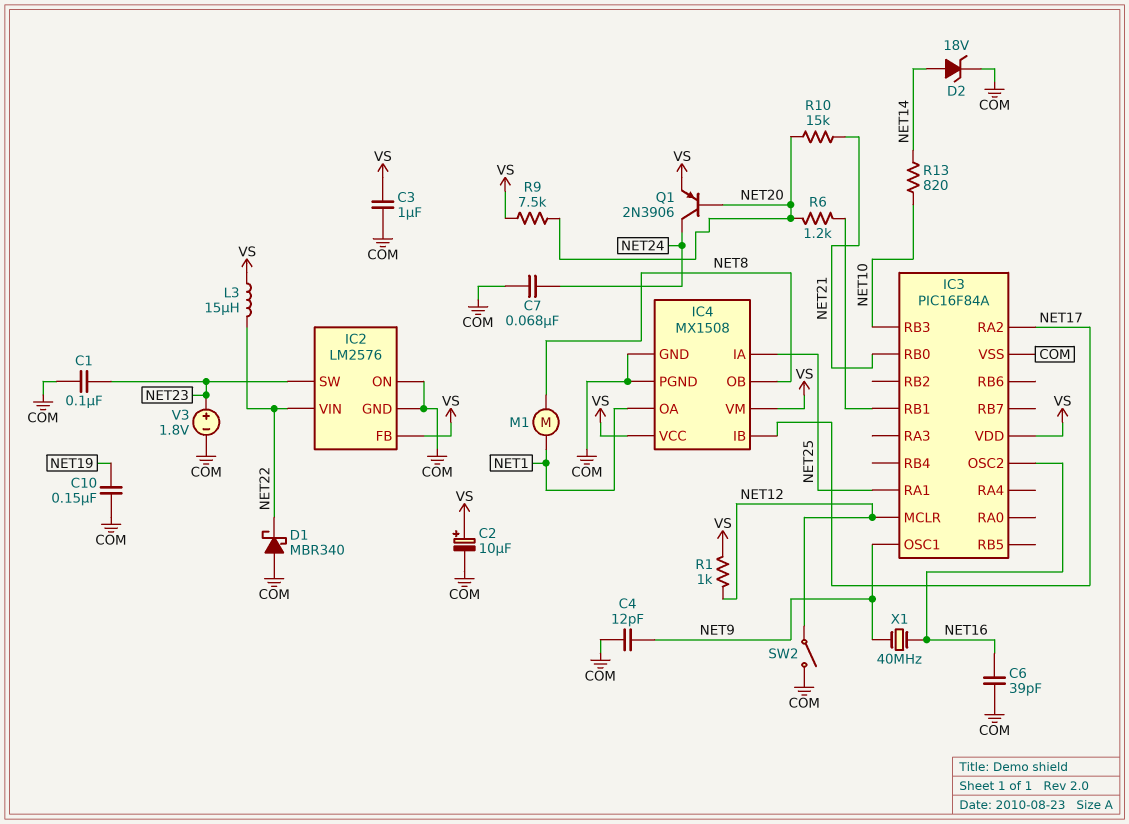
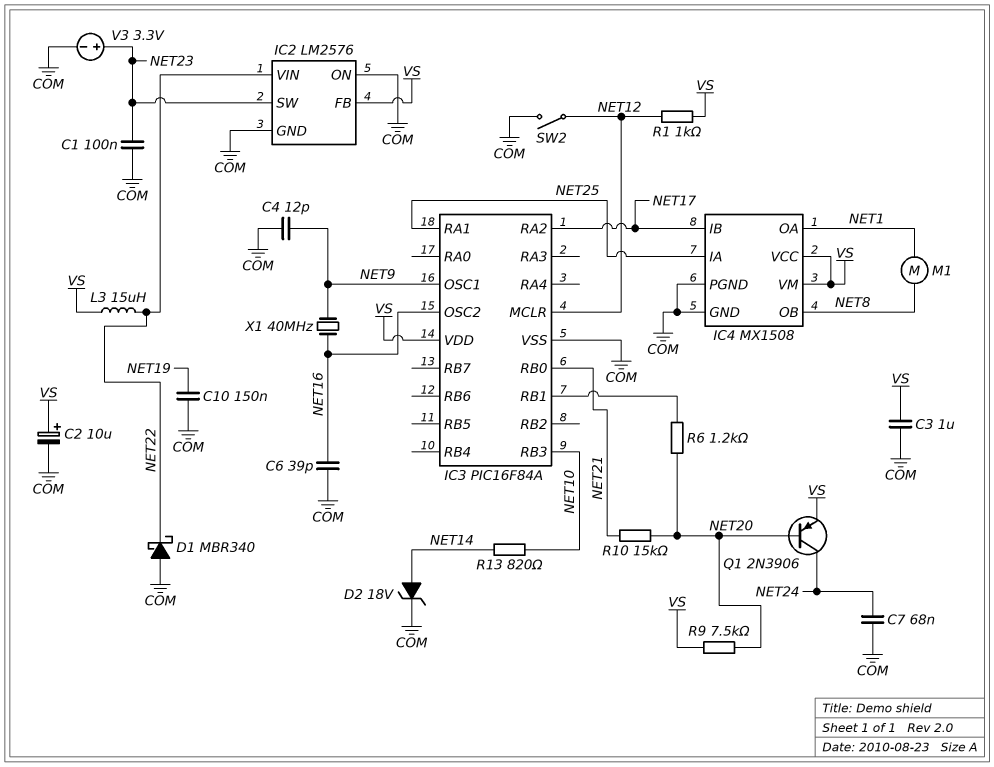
V3: 1.8V (plus NET23, minus COM) -> 3.3V (plus NET23, minus COM)

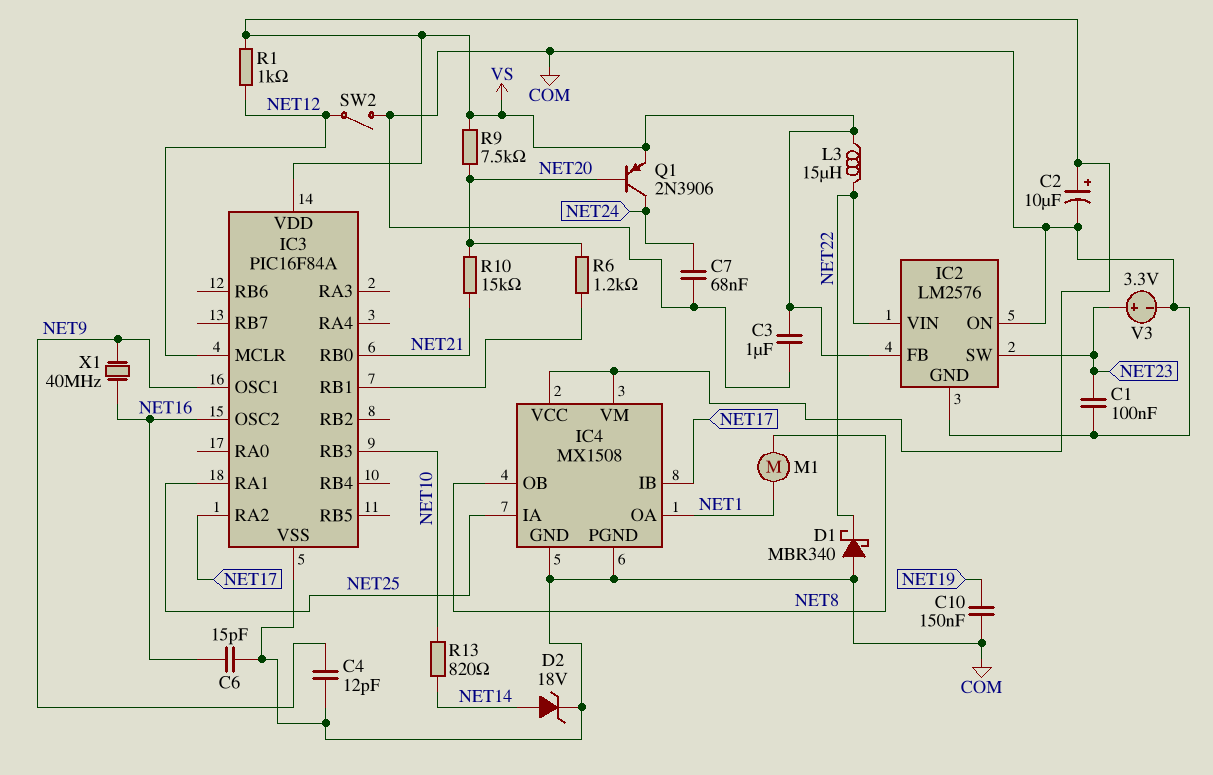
C6: 39pF (COM, NET16) -> 15pF (COM, NET16)

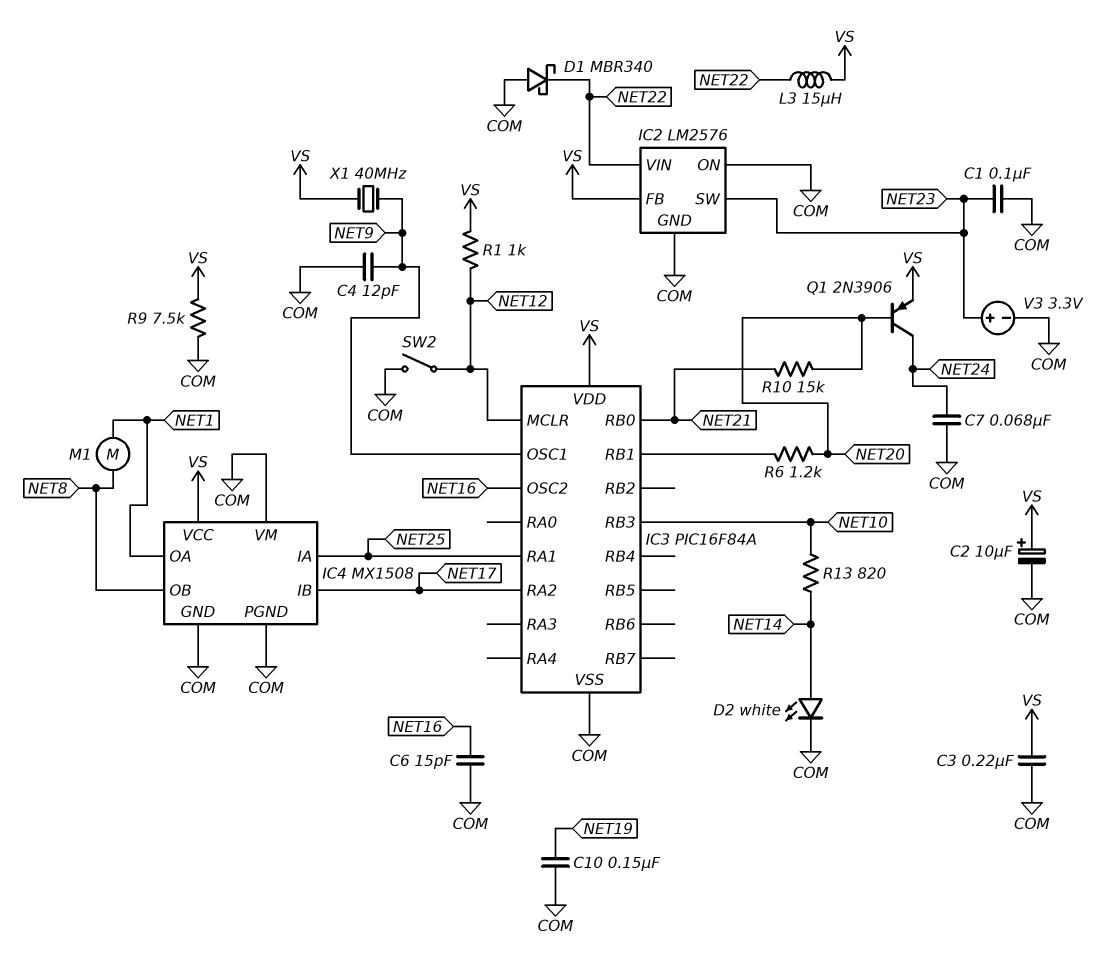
C3: 1uF (COM, VS) -> 220nF (COM, VS)
D2: zener 18V (A NET14, K COM) -> LED white (A NET14, K COM)
IC4 pin VM: VS -> COM
R9: 7.5k (NET20, VS) -> 7.5k (COM, VS)
X1: 40MHz (NET9, NET16) -> 40MHz (NET9, VS)

